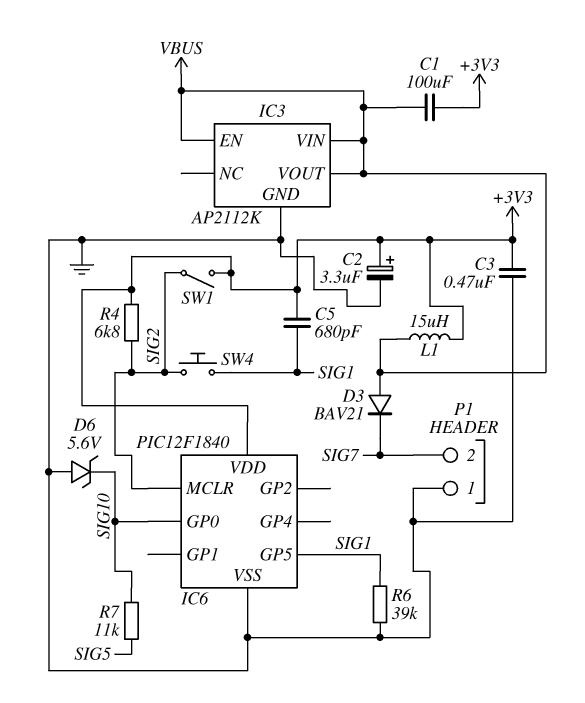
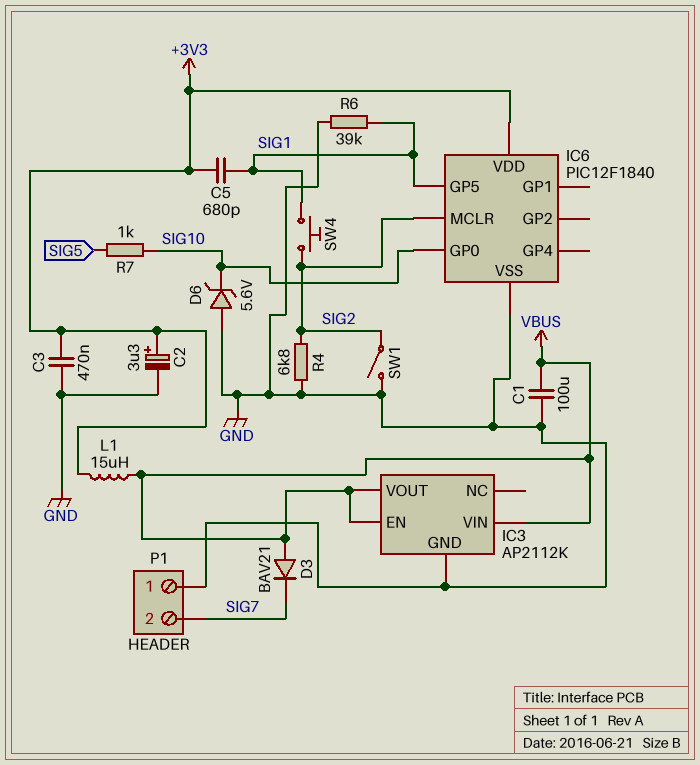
C1: 100uF (+3V3, VBUS) -> 100uF (GND, VBUS)
R4: 6.8k (+3V3, SIG2) -> 6.8k (GND, SIG2)
R7: 11k (SIG5, SIG10) -> 1k (SIG5, SIG10)
SW1: switch (+3V3, SIG2) -> switch (GND, SIG2)

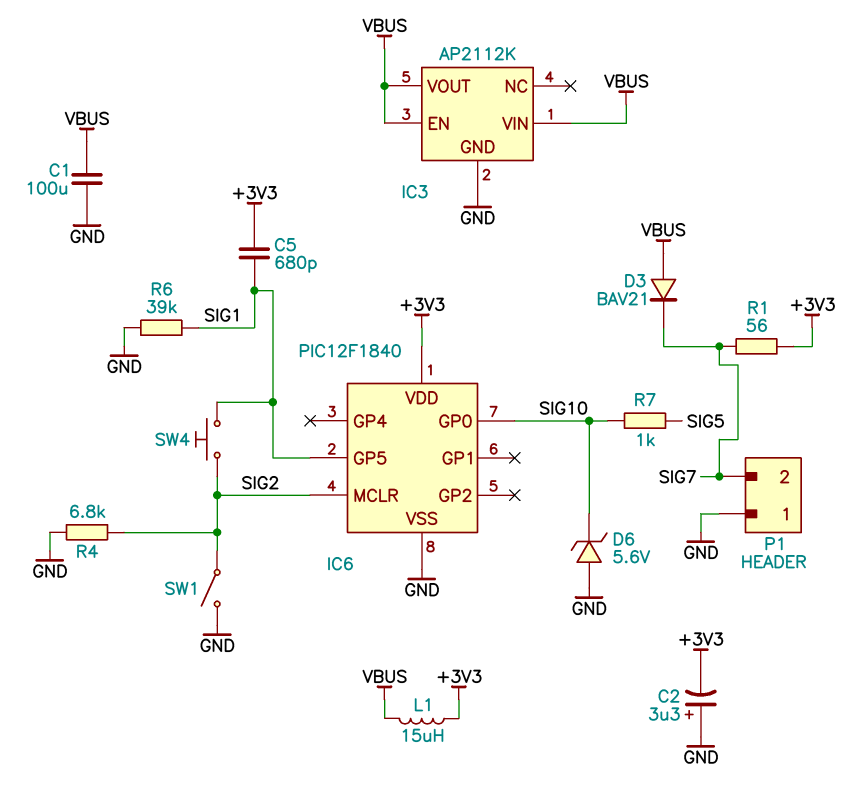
C2: 3.3uF (plus +3V3, minus GND) -> 3.3uF (plus GND, minus +3V3)
C3: 470nF (+3V3, GND) -> none
R1: none -> 56 (+3V3, SIG7)

